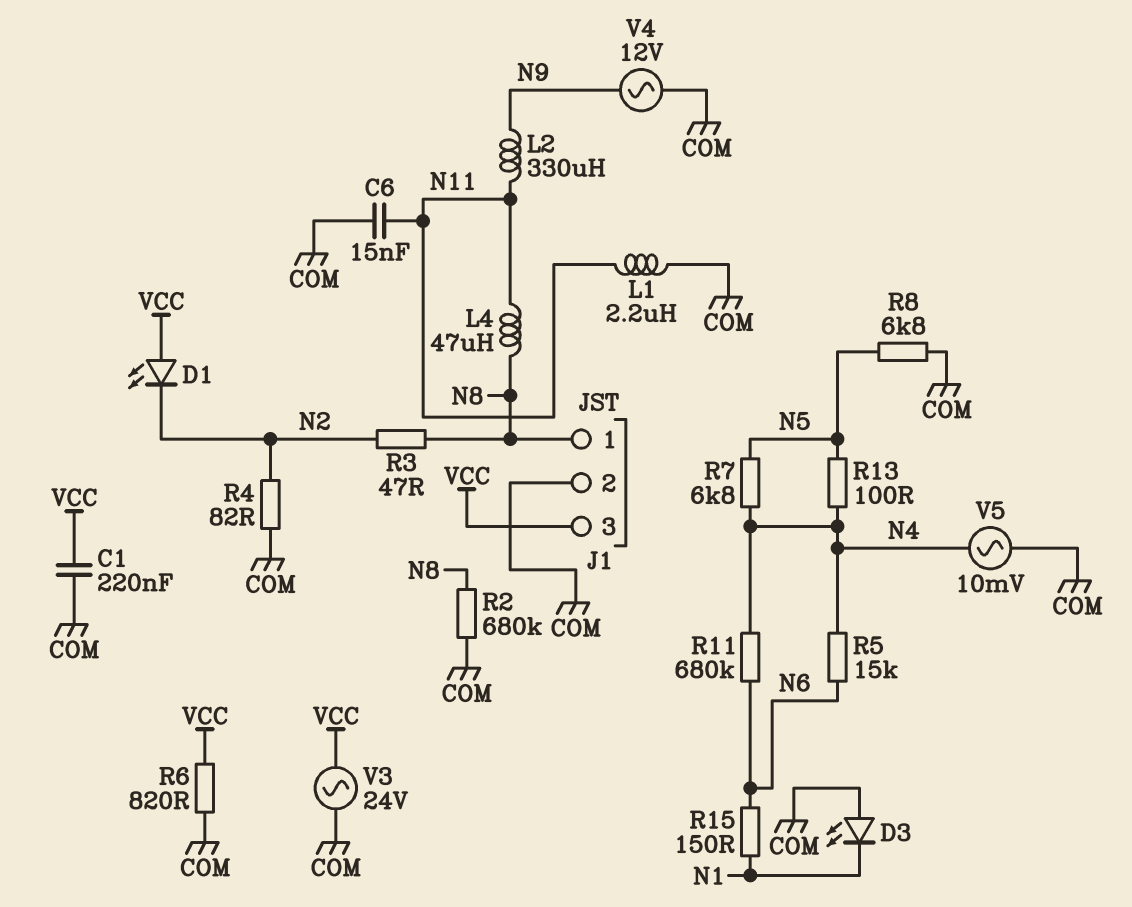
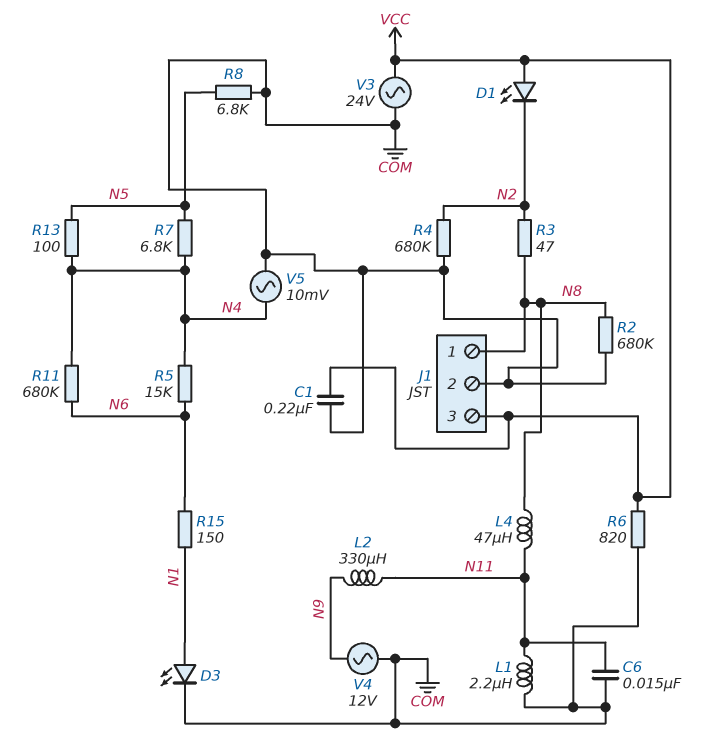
D3: LED (A COM, K N1) -> LED (A N1, K COM)
R4: 82 (COM, N2) -> 680k (COM, N2)

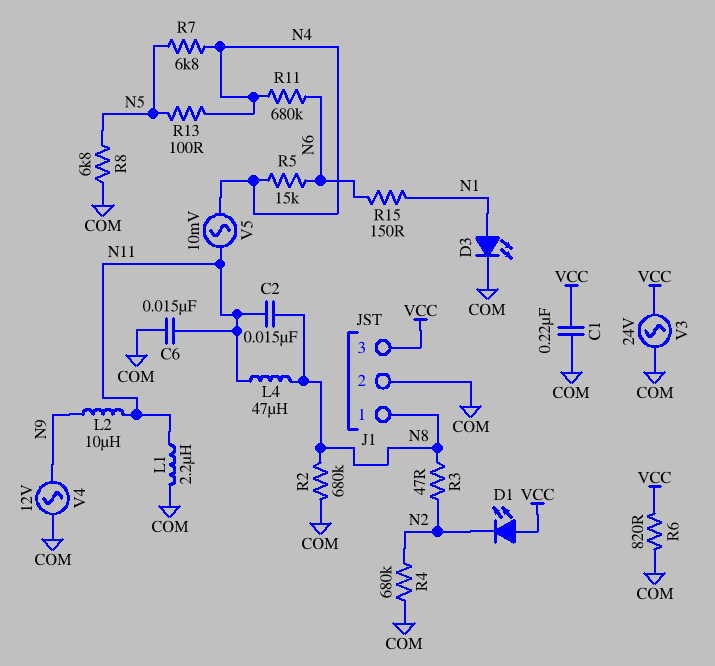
C2: none -> 15nF (N8, N11)
L2: 330uH (N9, N11) -> 10uH (N9, N11)
V5: AC 10mV (COM, N4) -> AC 10mV (N4, N11)

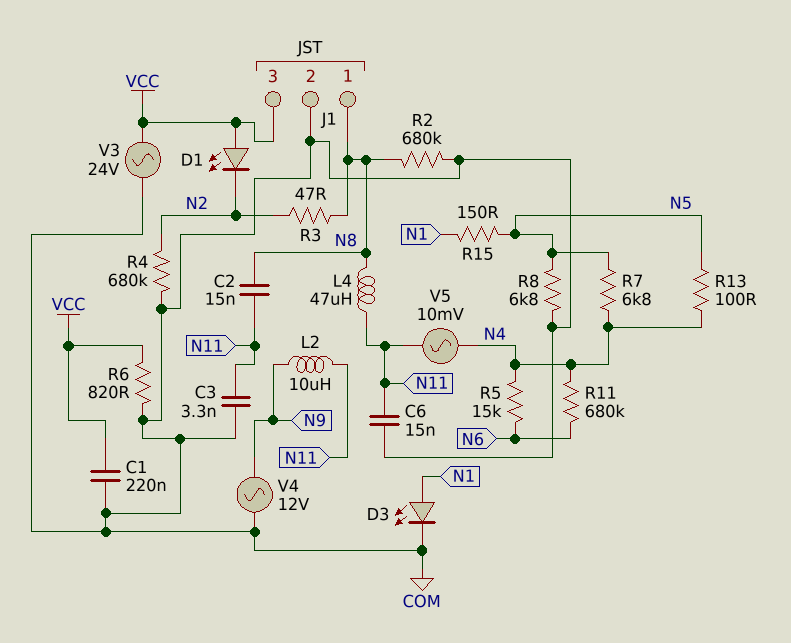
C3: none -> 3.3nF (COM, N11)
L1: 2.2uH (COM, N11) -> none
R15: 150 (N1, N6) -> 150 (N1, N5)

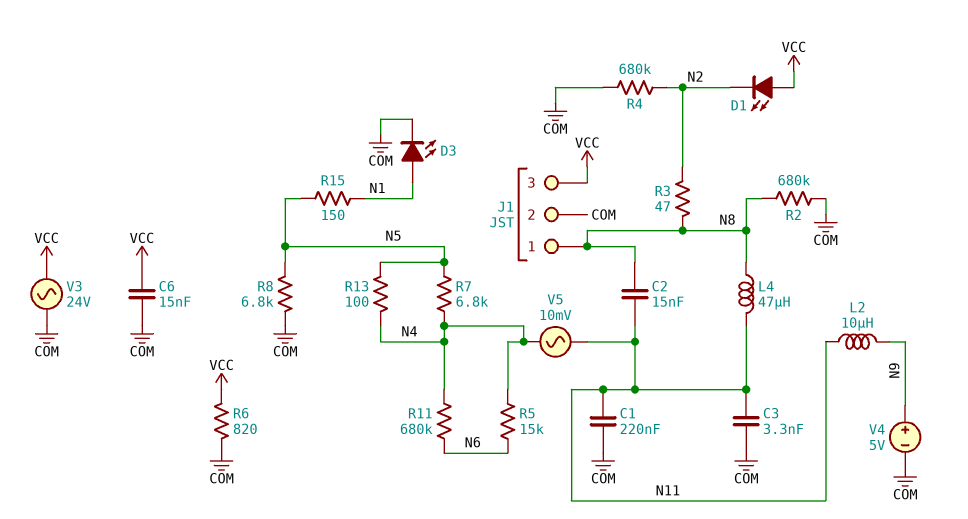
C1: 220nF (COM, VCC) -> 220nF (COM, N11)
C6: 15nF (COM, N11) -> 15nF (COM, VCC)
V4: AC 12V (COM, N9) -> 5V (plus N9, minus COM)

